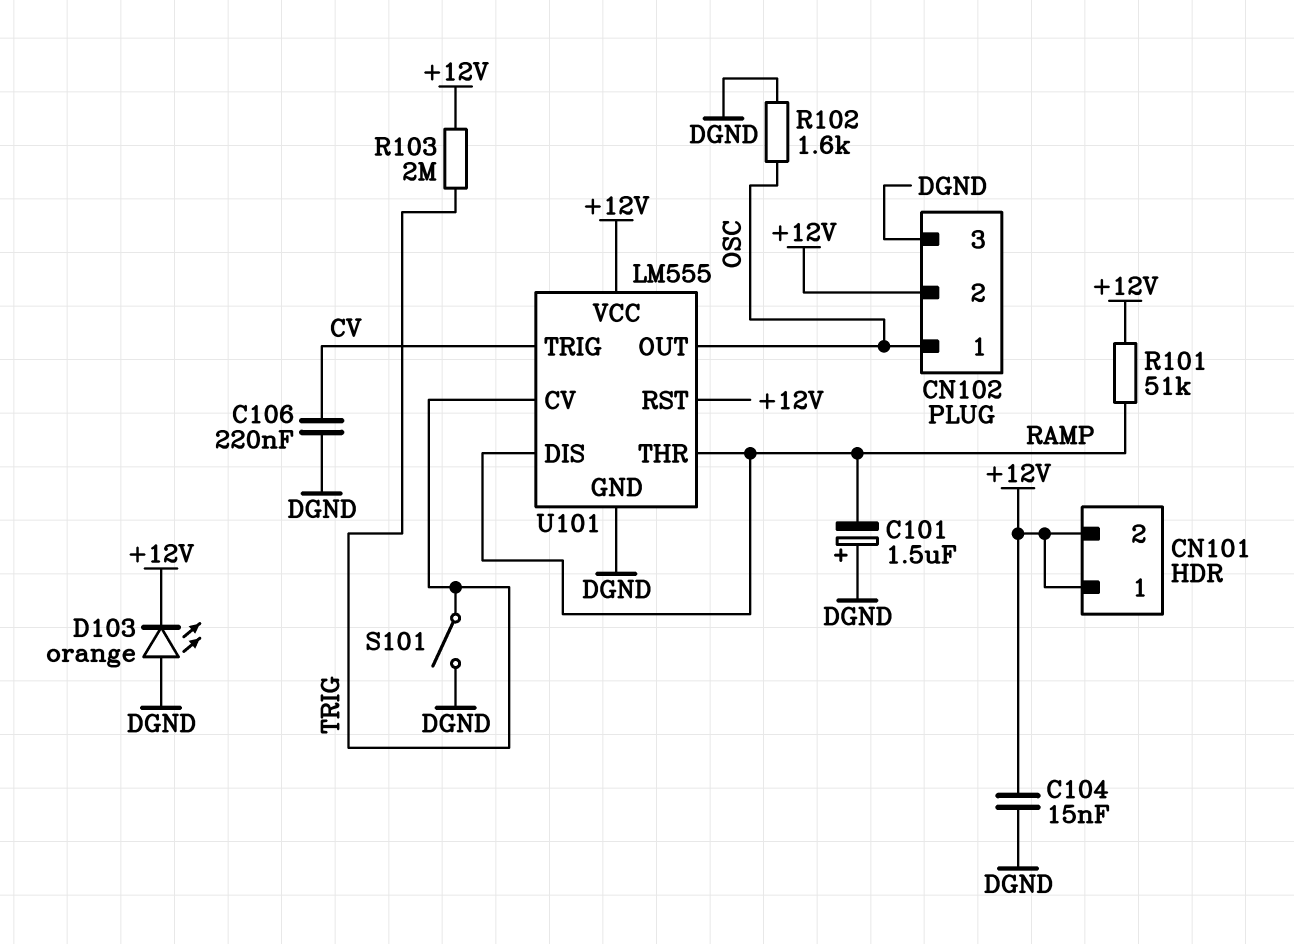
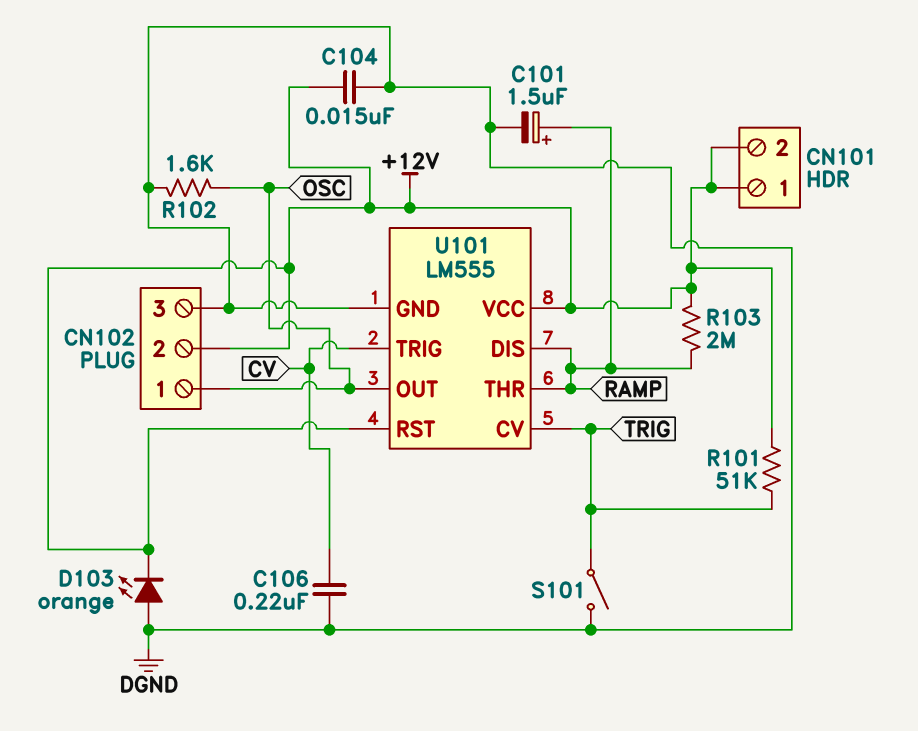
C101: 1.5uF (plus DGND, minus RAMP) -> 1.5uF (plus RAMP, minus DGND)
R101: 51k (+12V, RAMP) -> 51k (+12V, TRIG)
R103: 2M (+12V, TRIG) -> 2M (+12V, RAMP)

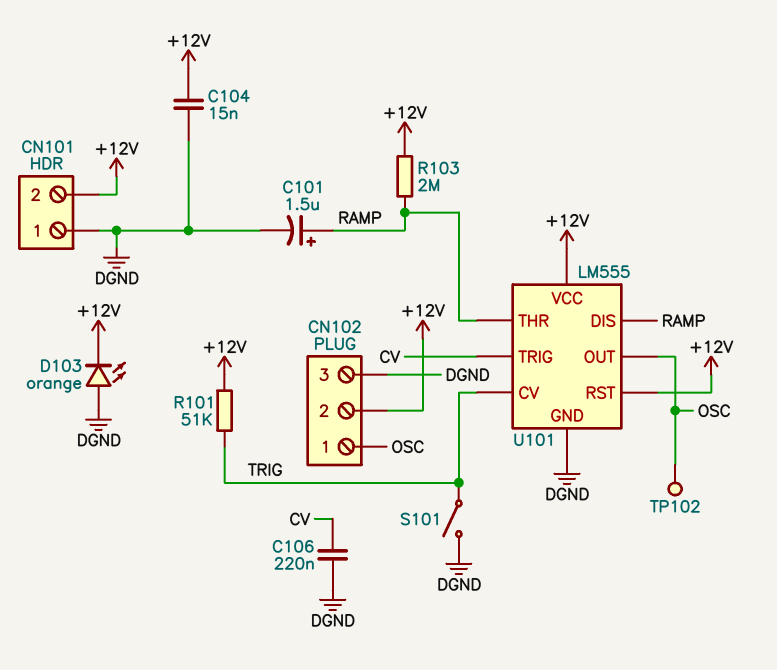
CN101 pin 1: +12V -> DGND
R102: 1.6k (DGND, OSC) -> none
TP102: none -> test point (OSC)

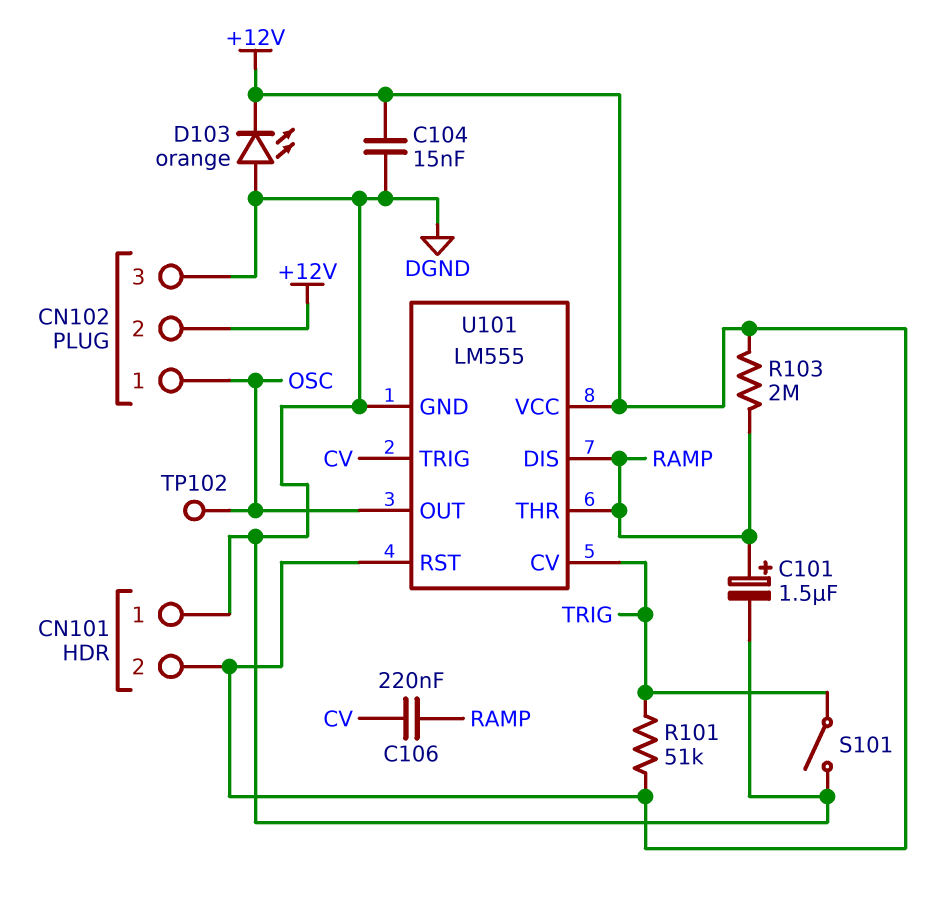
C106: 220nF (CV, DGND) -> 220nF (CV, RAMP)

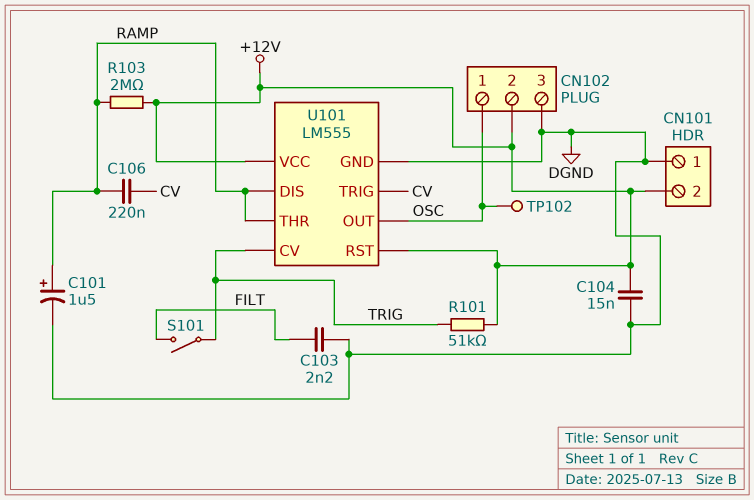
C103: none -> 2.2nF (DGND, FILT)
D103: LED orange (A DGND, K +12V) -> none
S101: switch (DGND, TRIG) -> switch (FILT, TRIG)

